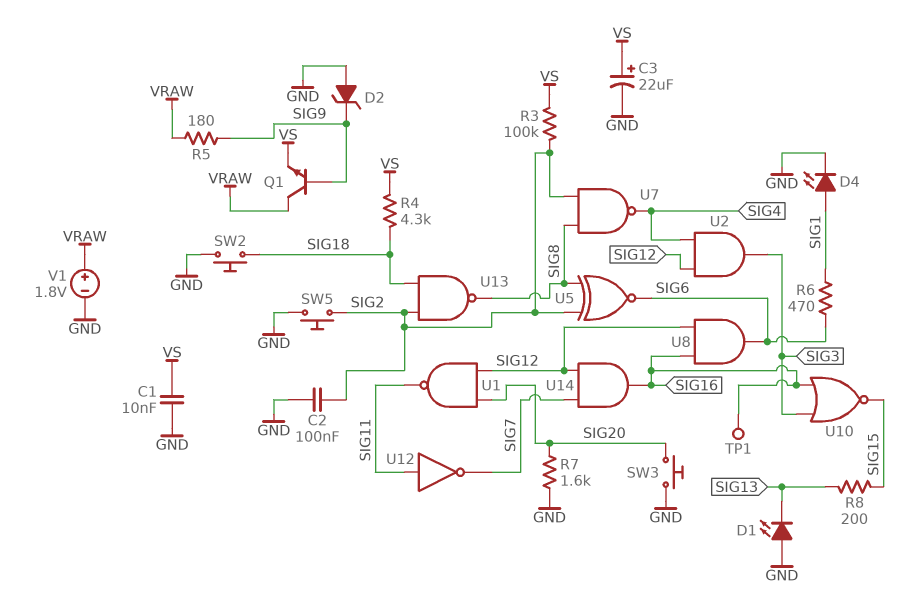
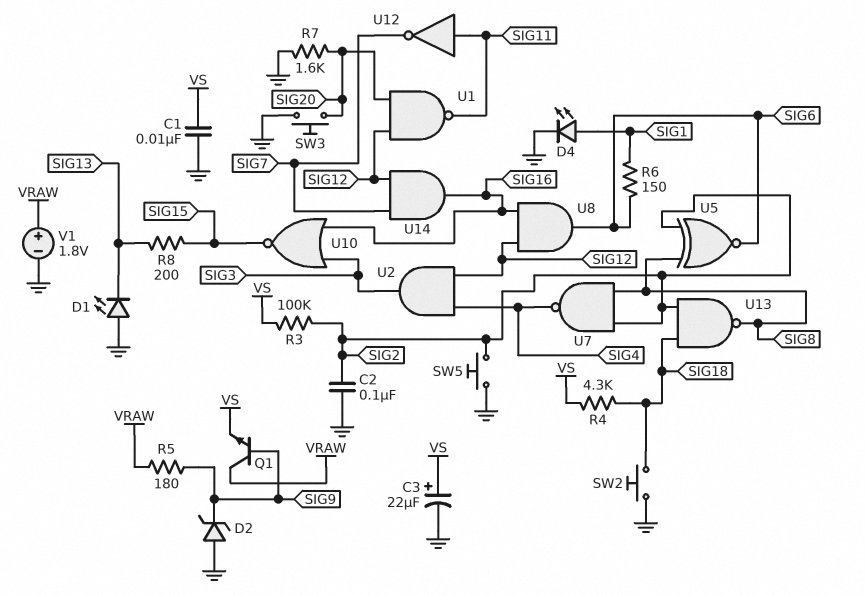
R6: 470 (SIG1, SIG6) -> 150 (SIG1, SIG6)
TP1: test point (SIG16) -> none

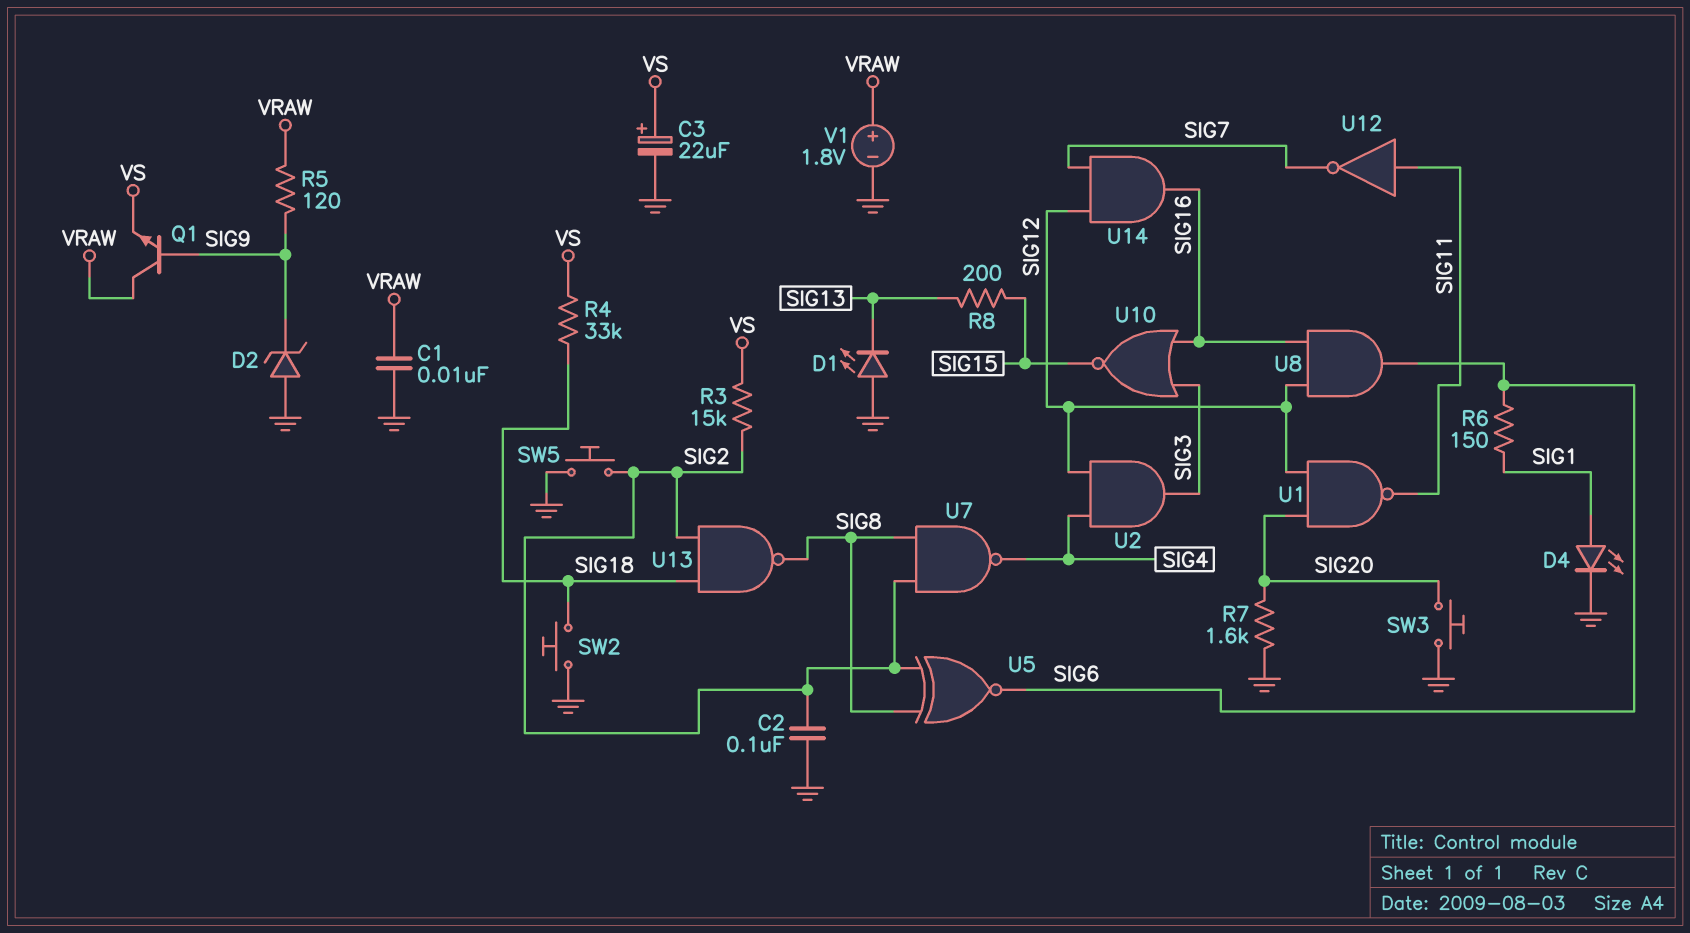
C1: 10nF (GND, VS) -> 10nF (GND, VRAW)
R3: 100k (SIG2, VS) -> 15k (SIG2, VS)
R4: 4.3k (SIG18, VS) -> 33k (SIG18, VS)
R5: 180 (SIG9, VRAW) -> 120 (SIG9, VRAW)

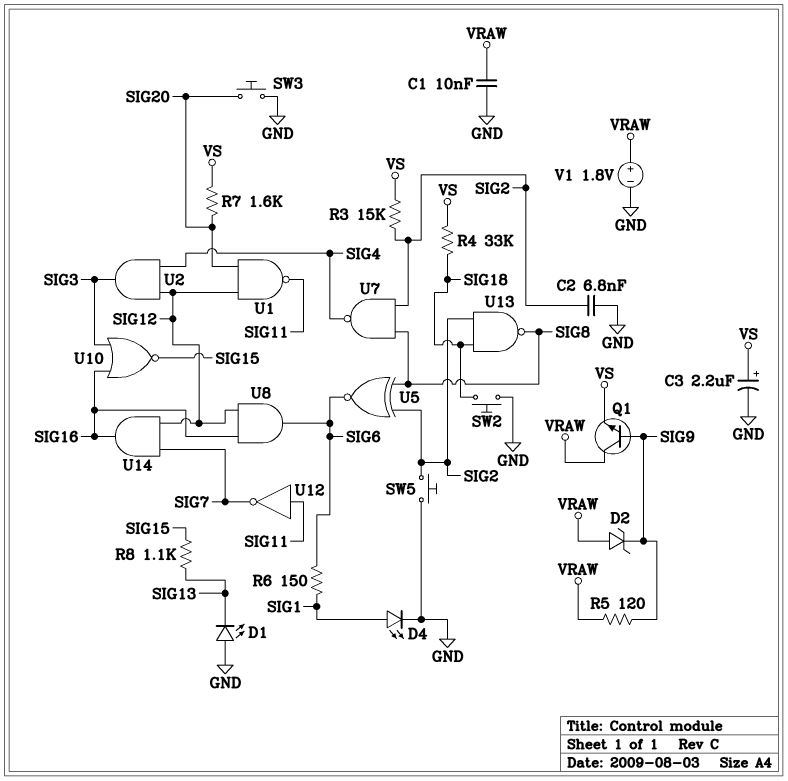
C2: 100nF (GND, SIG2) -> 6.8nF (GND, SIG2)
C3: 22uF (plus VS, minus GND) -> 2.2uF (plus VS, minus GND)
D2: zener (A GND, K SIG9) -> zener (A VRAW, K SIG9)
R7: 1.6k (GND, SIG20) -> 1.6k (SIG20, VS)
R8: 200 (SIG13, SIG15) -> 1.1k (SIG13, SIG15)

